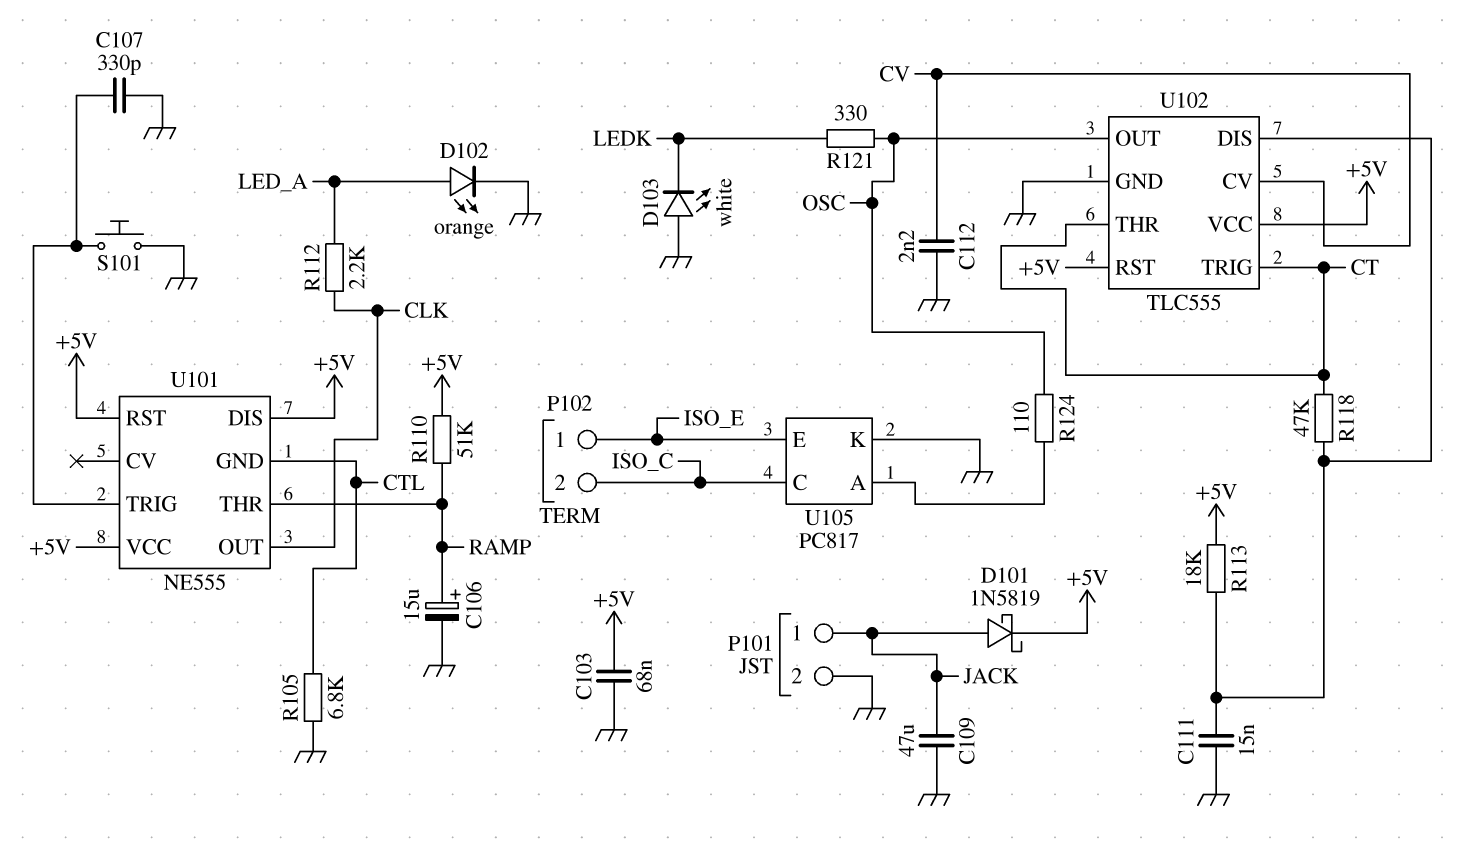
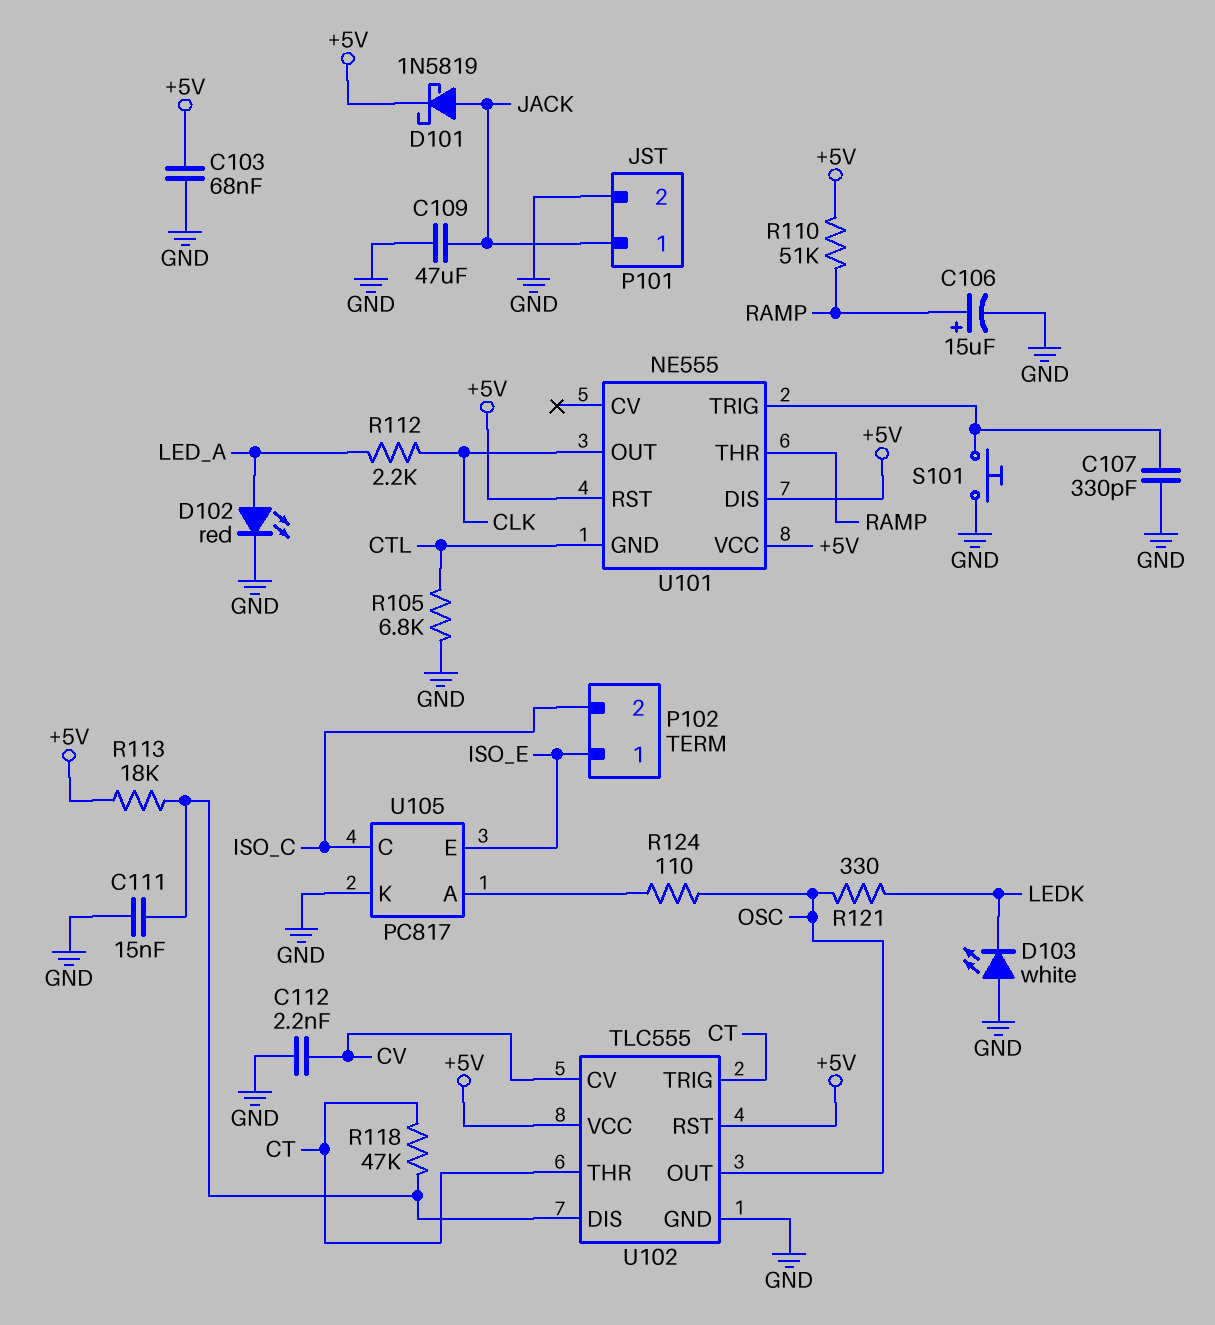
D102: LED orange (A LED_A, K GND) -> LED red (A LED_A, K GND)

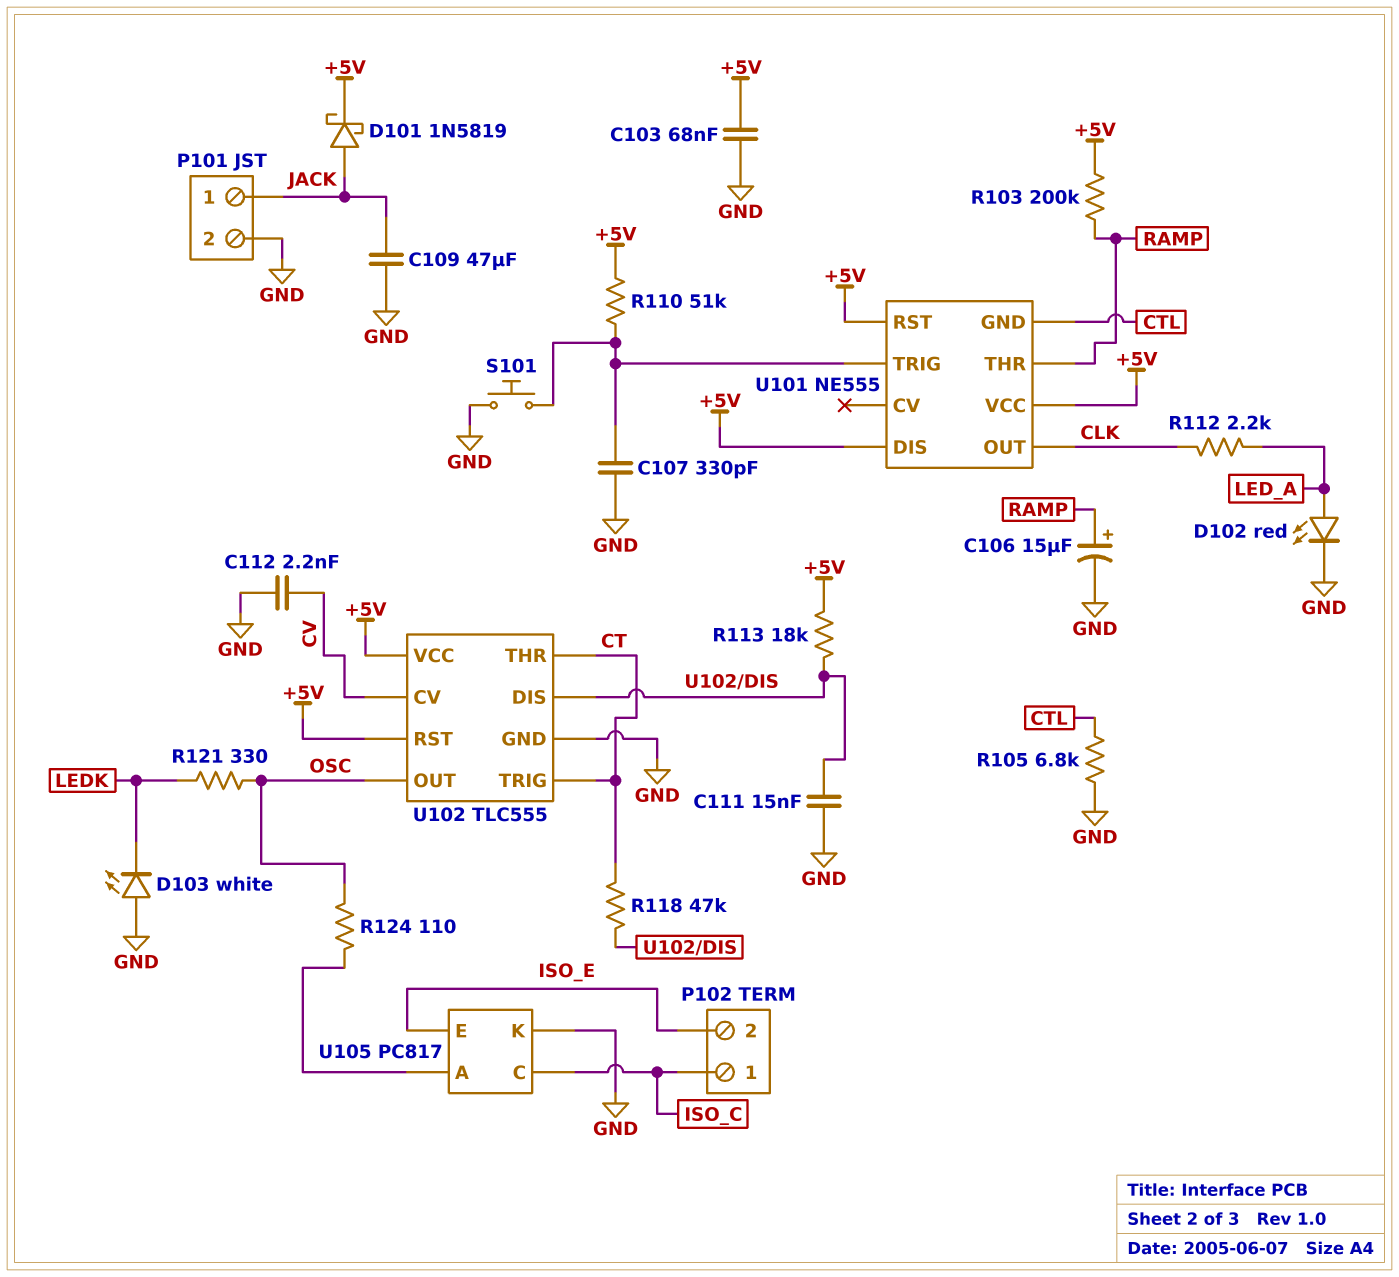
P102 pin 1: ISO_E -> ISO_C
P102 pin 2: ISO_C -> ISO_E
R103: none -> 200k (+5V, RAMP)
R110: 51k (+5V, RAMP) -> 51k (+5V, U101/TRIG)

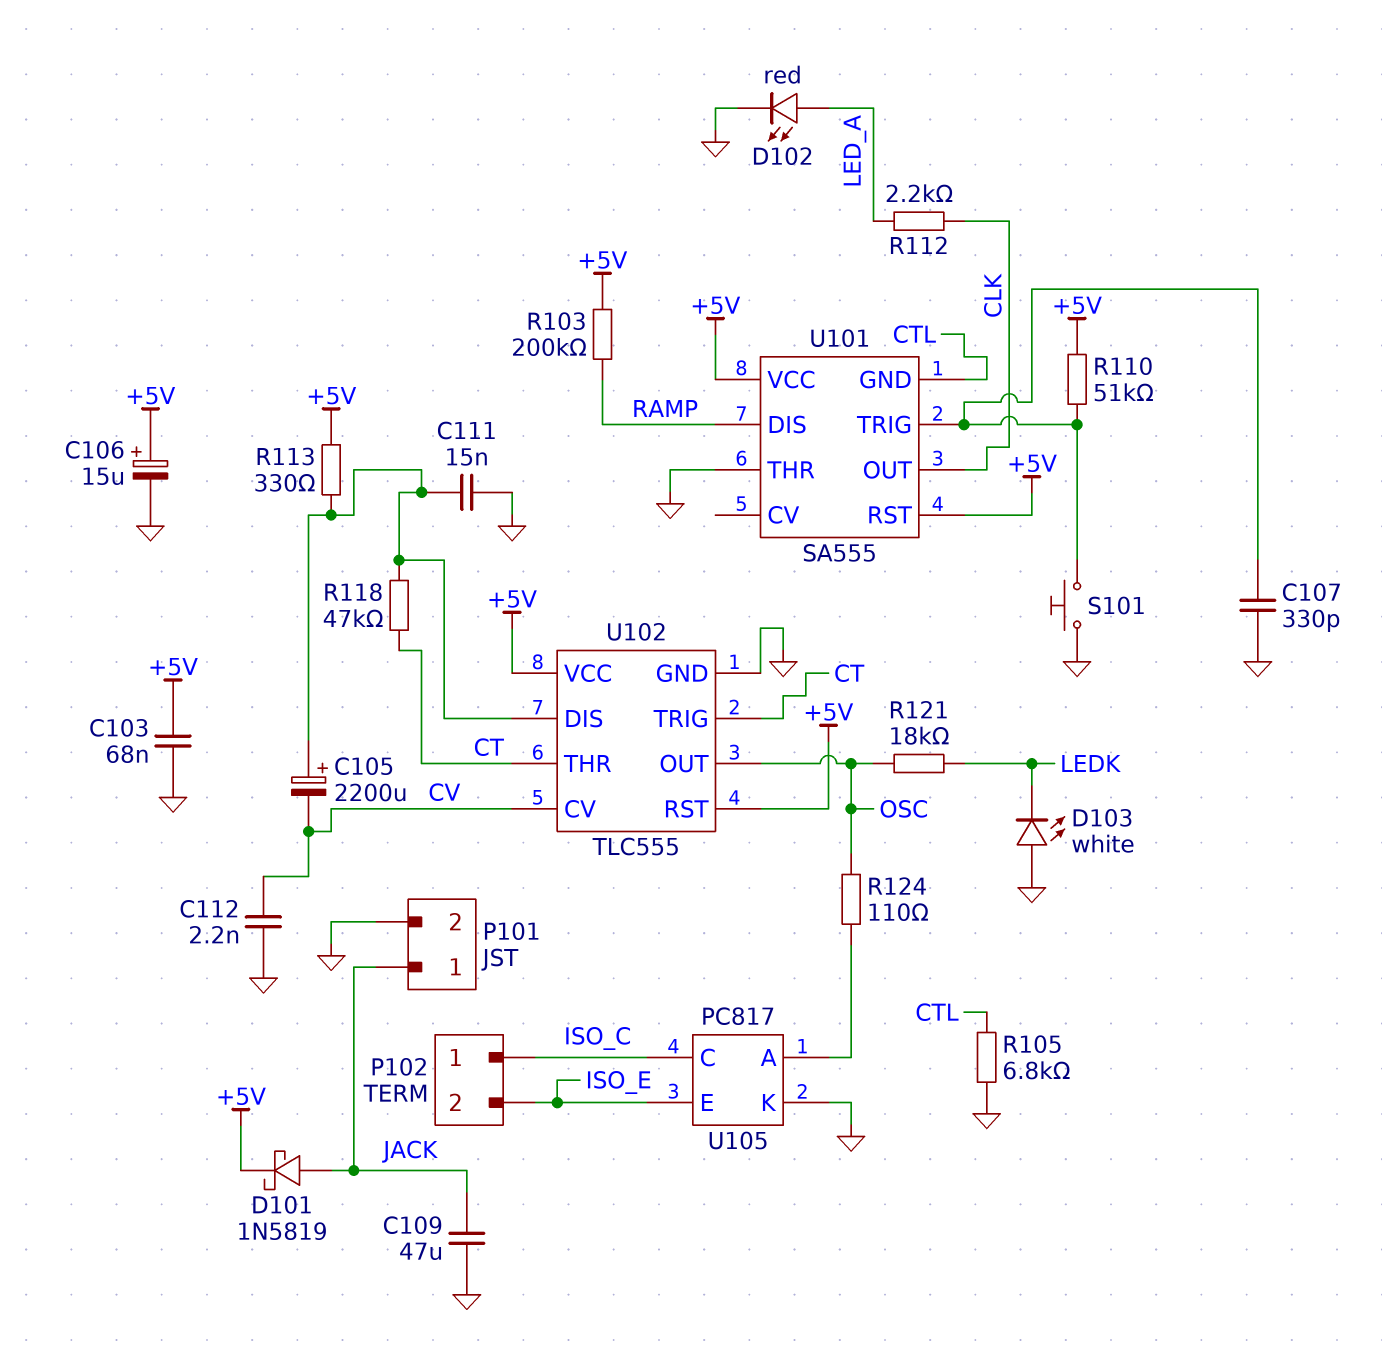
C105: none -> 2200uF (plus U102/DIS, minus CV)
C106: 15uF (plus RAMP, minus GND) -> 15uF (plus +5V, minus GND)
R113: 18k (+5V, U102/DIS) -> 330 (+5V, U102/DIS)
R121: 330 (LEDK, OSC) -> 18k (LEDK, OSC)
U101: NE555 -> SA555
U101 pin DIS: +5V -> RAMP
U101 pin THR: RAMP -> GND

